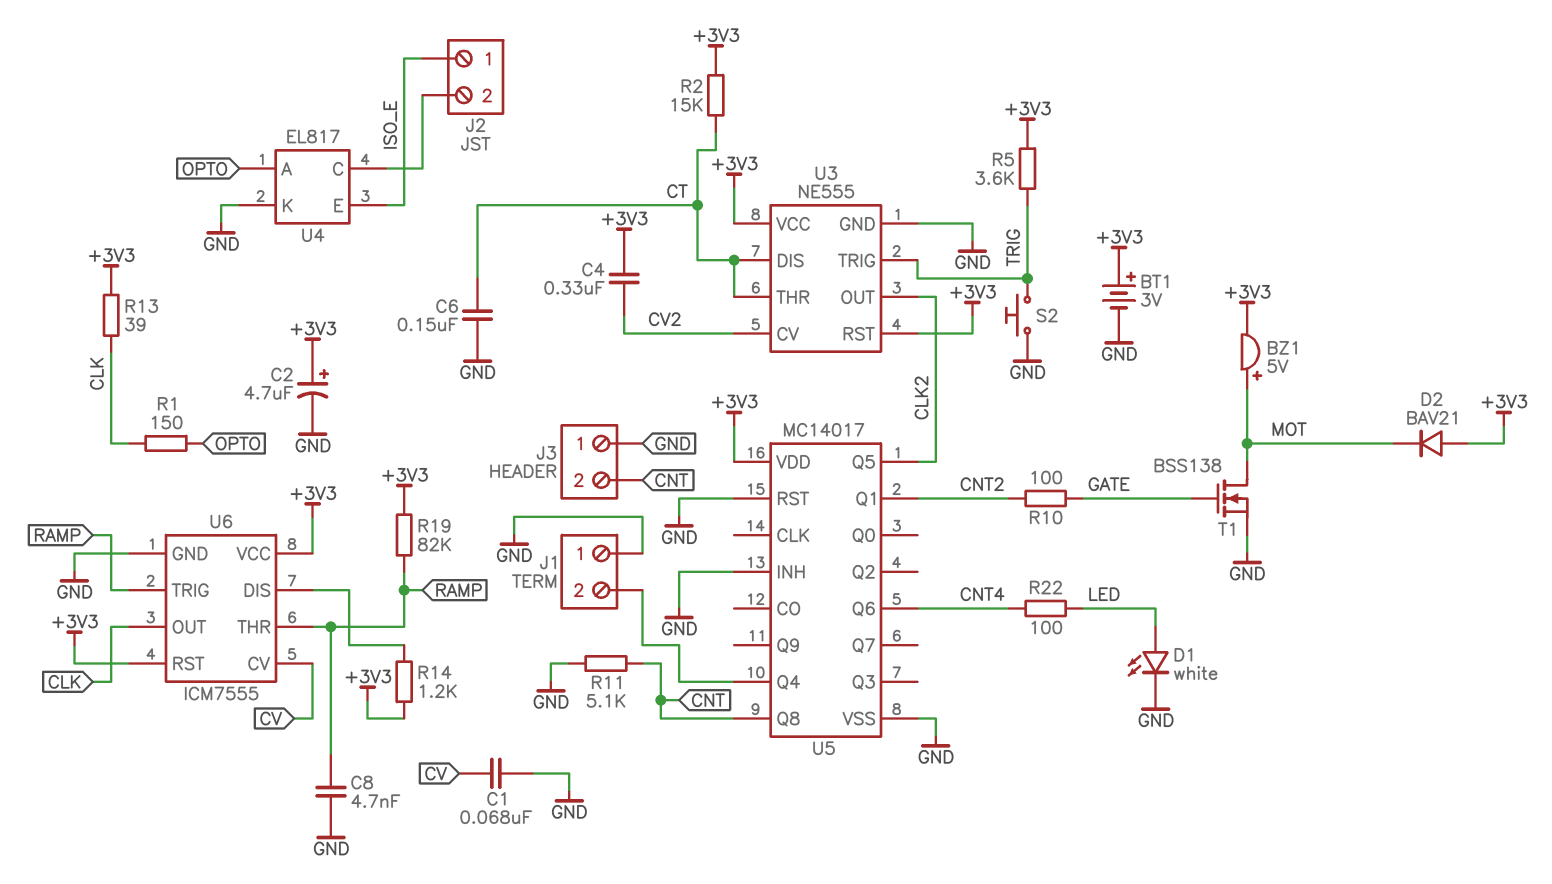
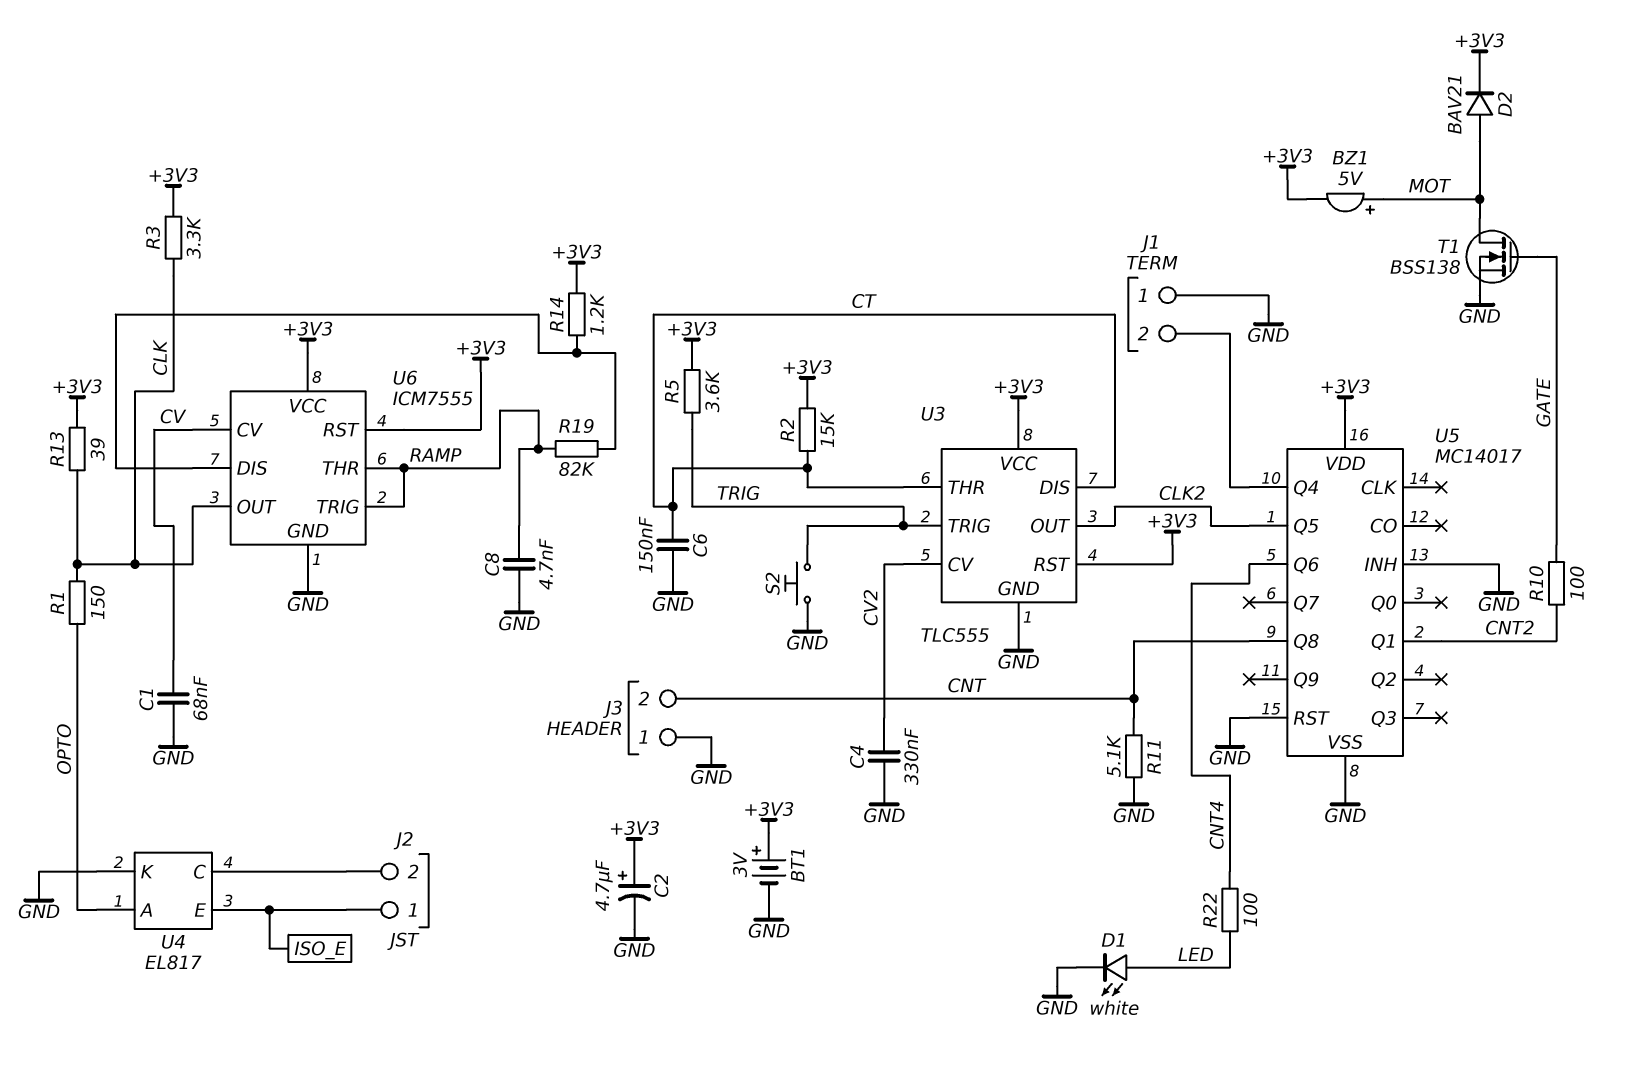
C4: 330nF (+3V3, CV2) -> 330nF (CV2, GND)
D2: diode BAV21 (A +3V3, K MOT) -> diode BAV21 (A MOT, K +3V3)
R3: none -> 3.3k (+3V3, CLK)
R19: 82k (+3V3, RAMP) -> 82k (RAMP, U6/DIS)
U3: NE555 -> TLC555

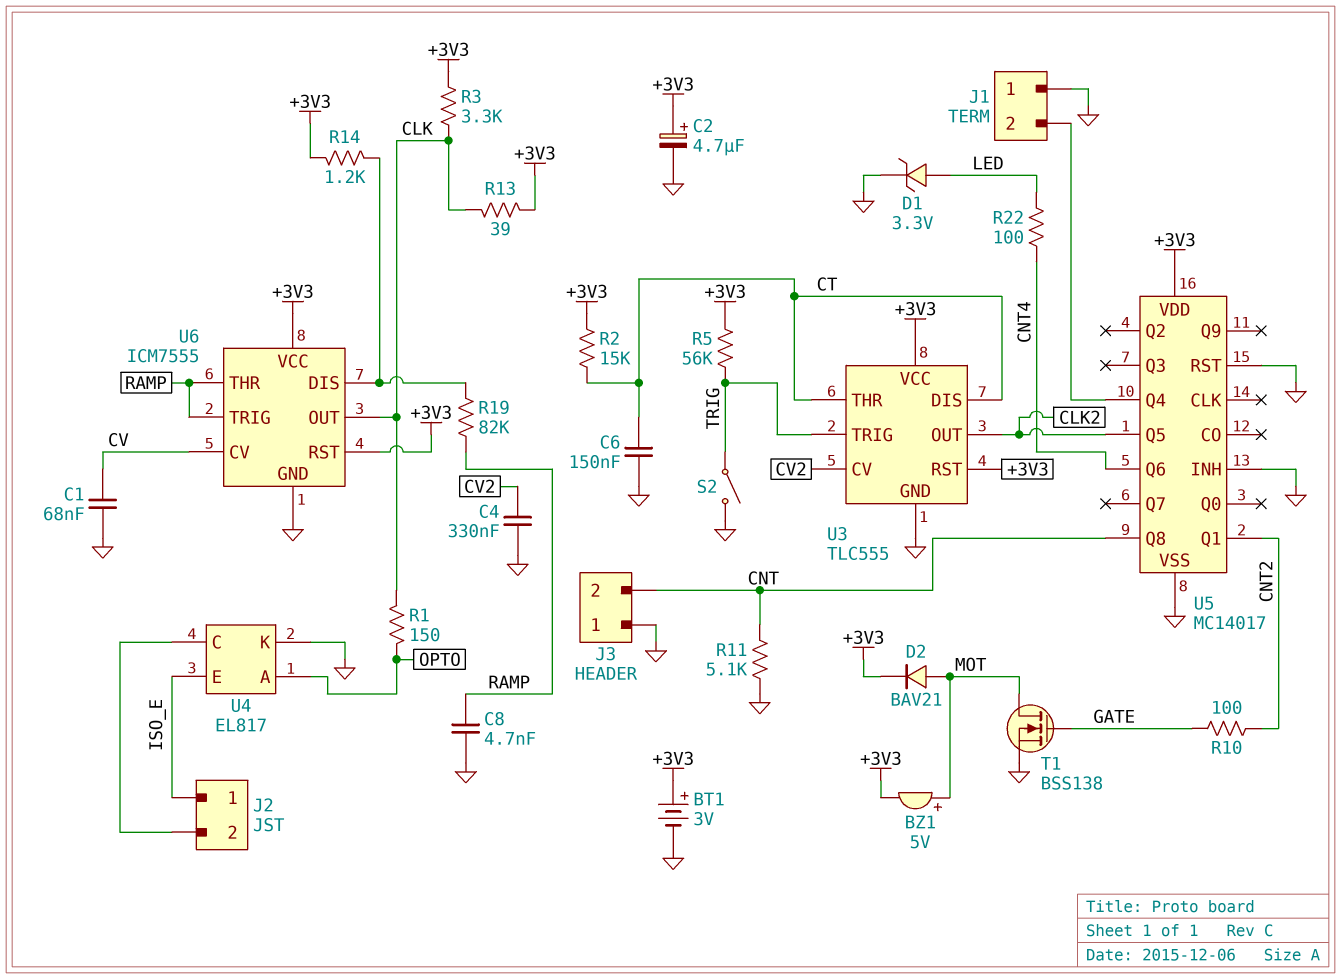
D1: LED white (A LED, K GND) -> zener 3.3V (A LED, K GND)
R5: 3.6k (+3V3, TRIG) -> 56k (+3V3, TRIG)
S2: button (GND, TRIG) -> switch (GND, TRIG)

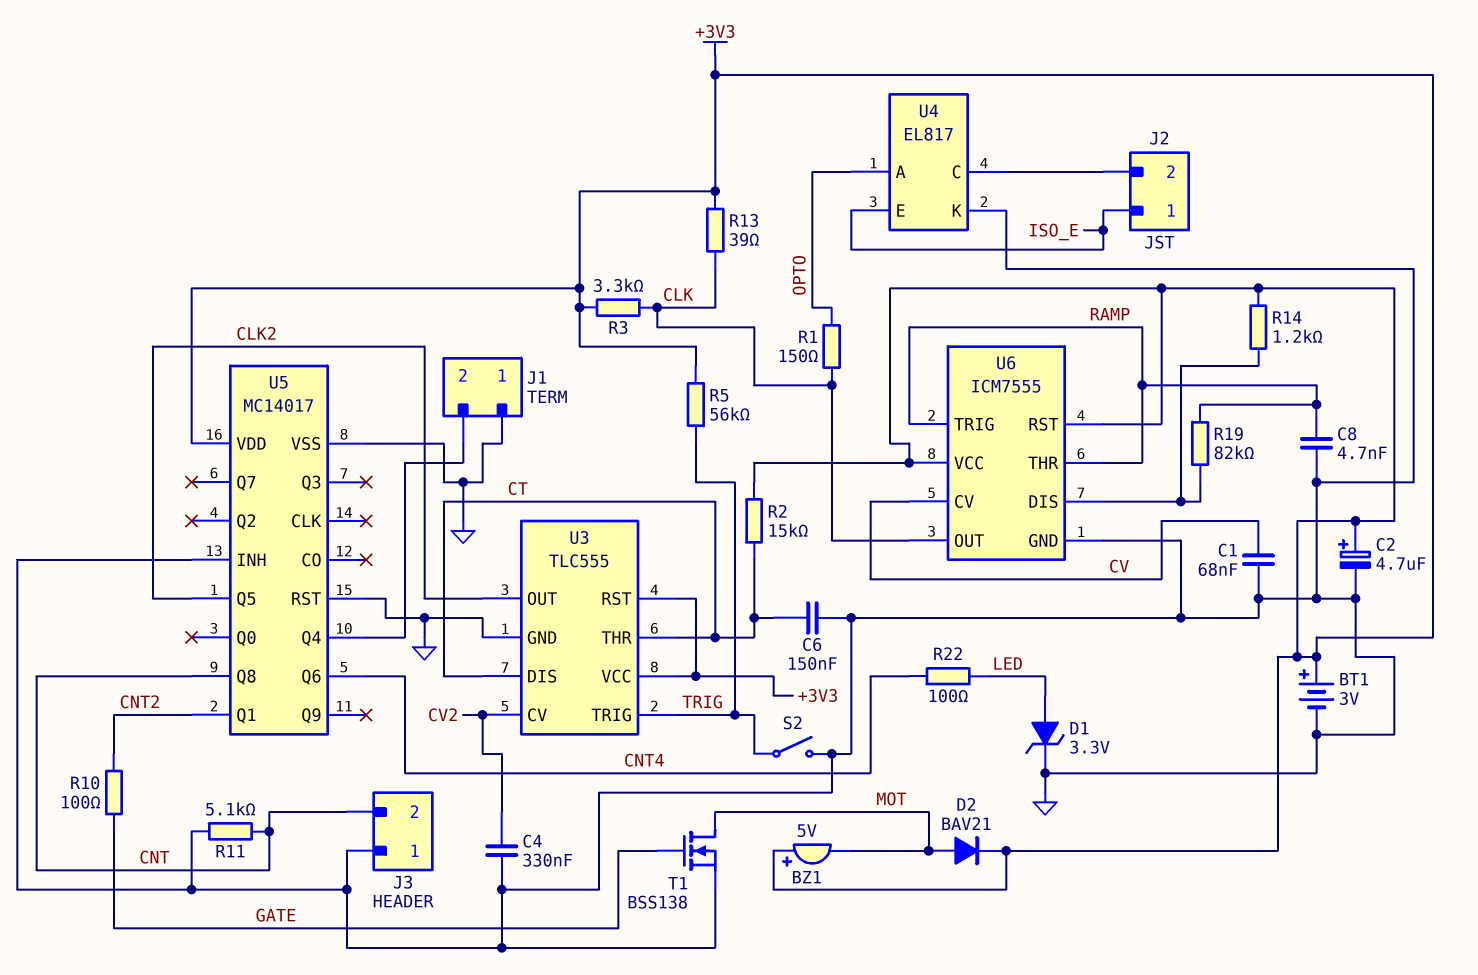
BZ1: buzzer 5V (plus MOT, minus +3V3) -> buzzer 5V (plus +3V3, minus MOT)

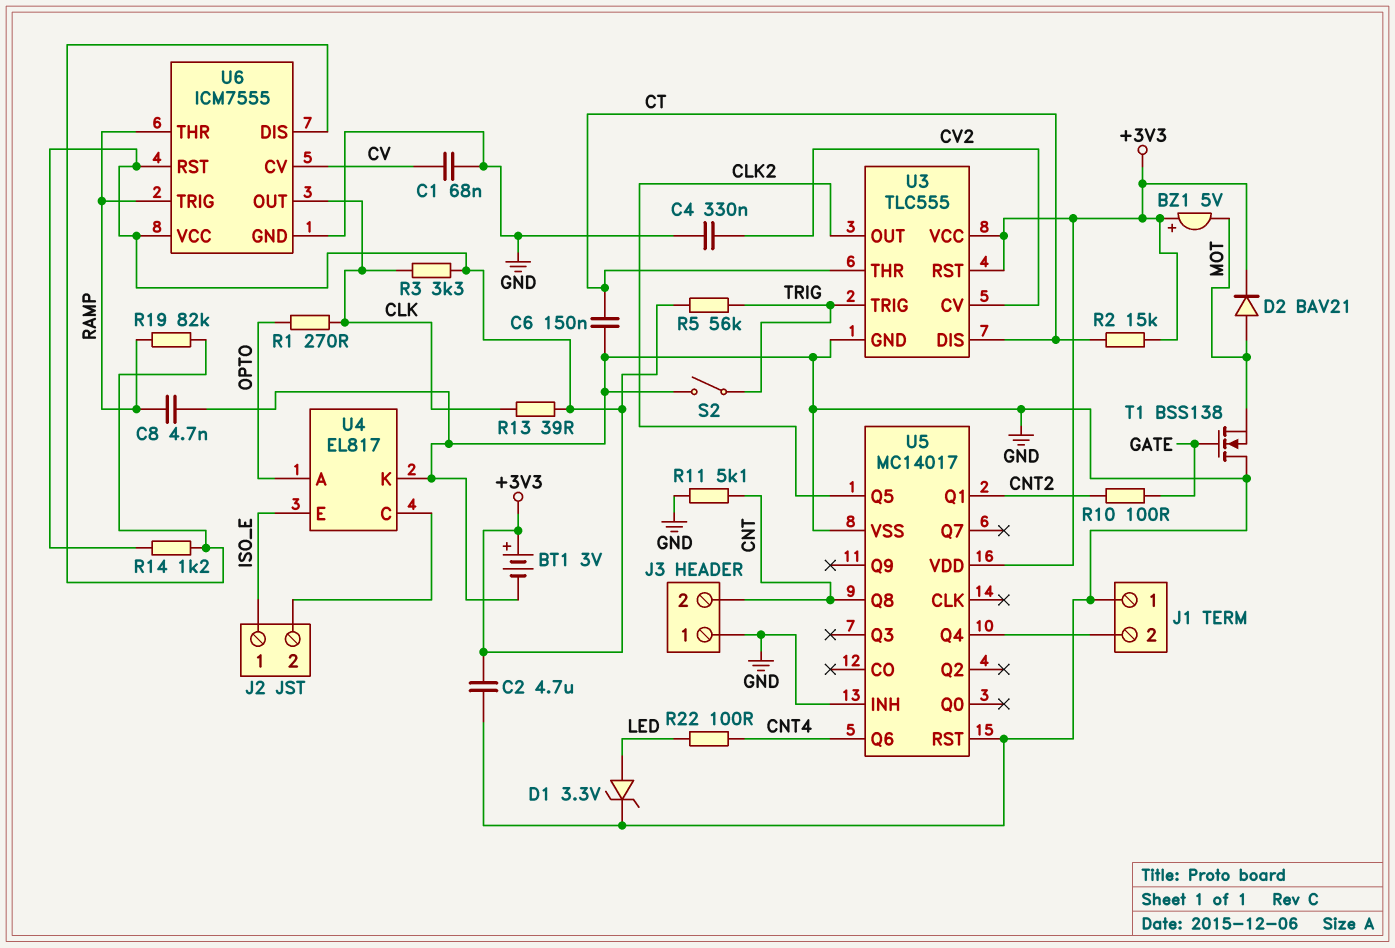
C2: 4.7uF (plus +3V3, minus GND) -> 4.7uF (+3V3, GND)
R1: 150 (CLK, OPTO) -> 270 (CLK, OPTO)
T1: NMOS BSS138 (G GATE, D MOT, S GND) -> NMOS BSS138 (G GATE, D GND, S MOT)

